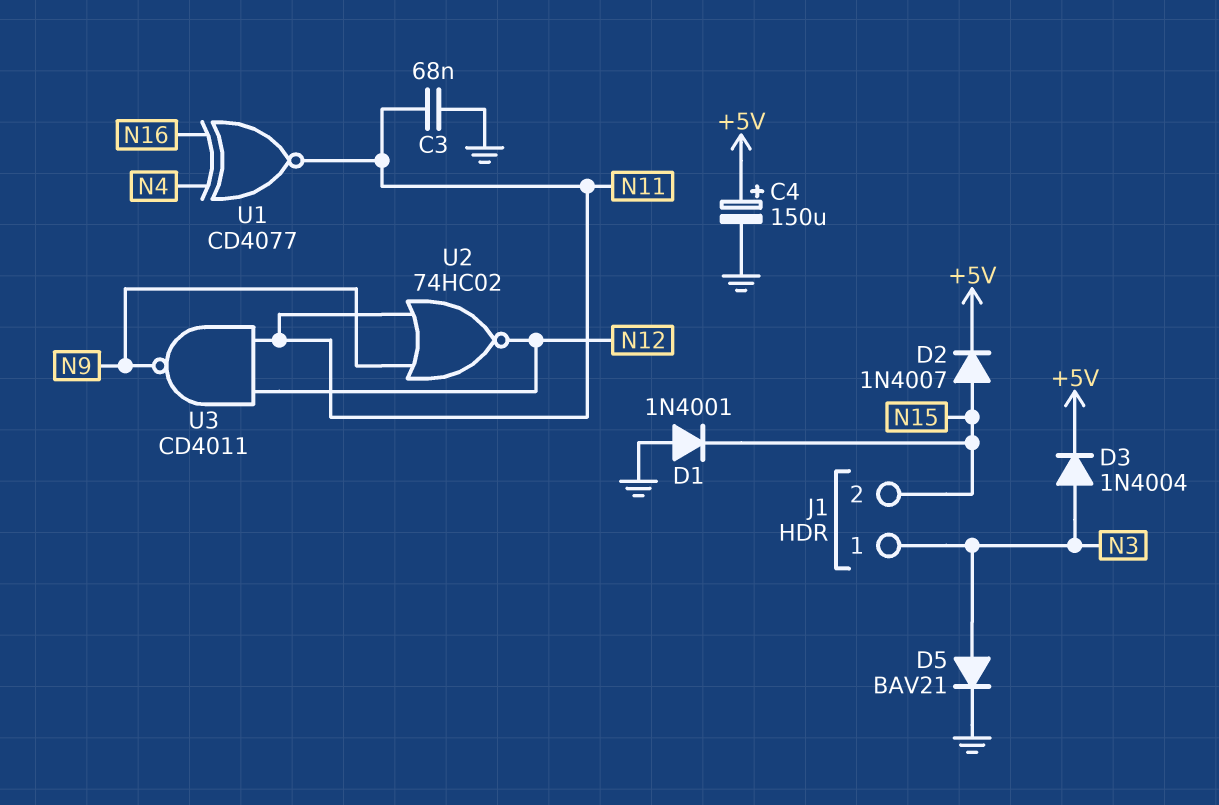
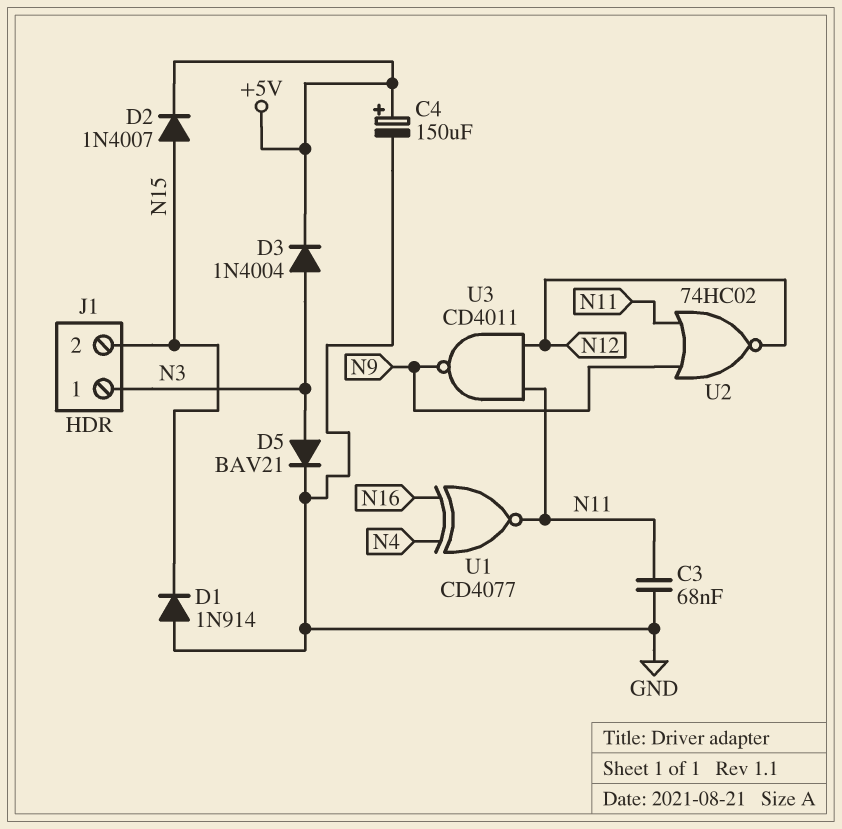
D1: diode 1N4001 (A GND, K N15) -> diode 1N914 (A GND, K N15)

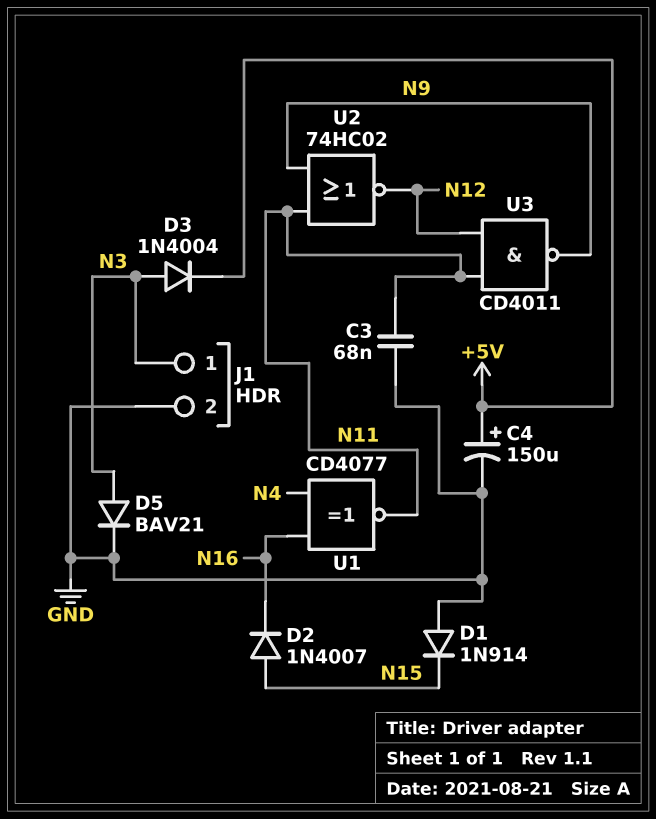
D2: diode 1N4007 (A N15, K +5V) -> diode 1N4007 (A N15, K N16)
J1 pin 2: N15 -> GND

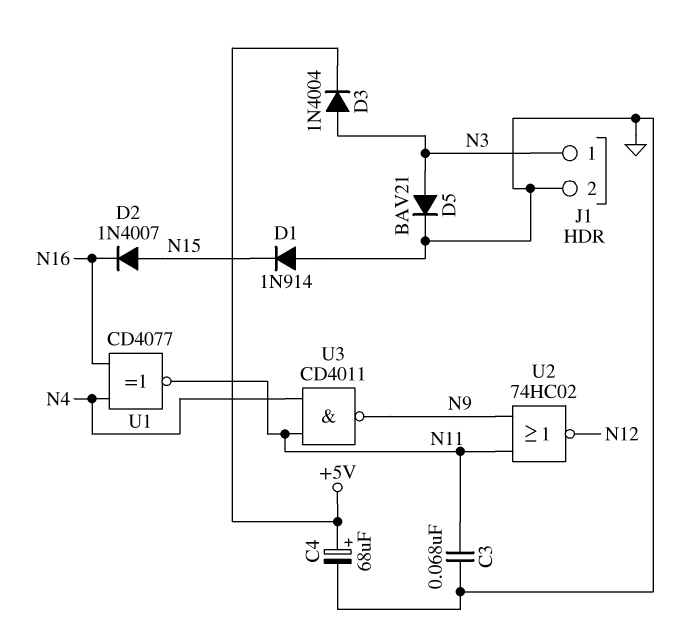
C4: 150uF (plus +5V, minus GND) -> 68uF (plus +5V, minus GND)
U3: NAND CD4011 (in N11, in N12, out N9) -> NAND CD4011 (in N4, in N11, out N9)

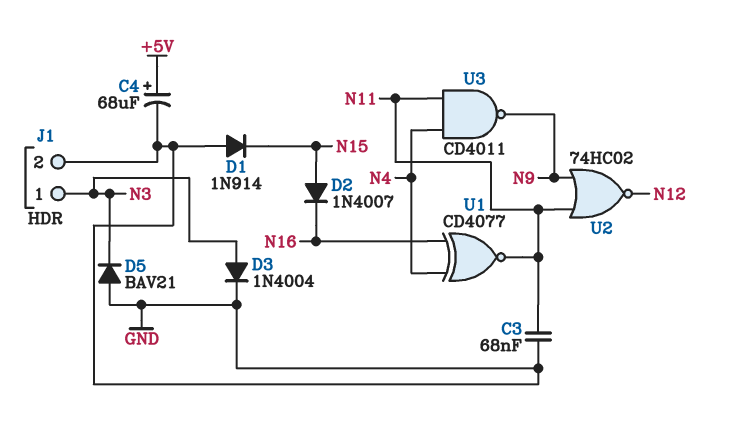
D3: diode 1N4004 (A N3, K +5V) -> diode 1N4004 (A N3, K GND)
D5: diode BAV21 (A N3, K GND) -> diode BAV21 (A GND, K N3)

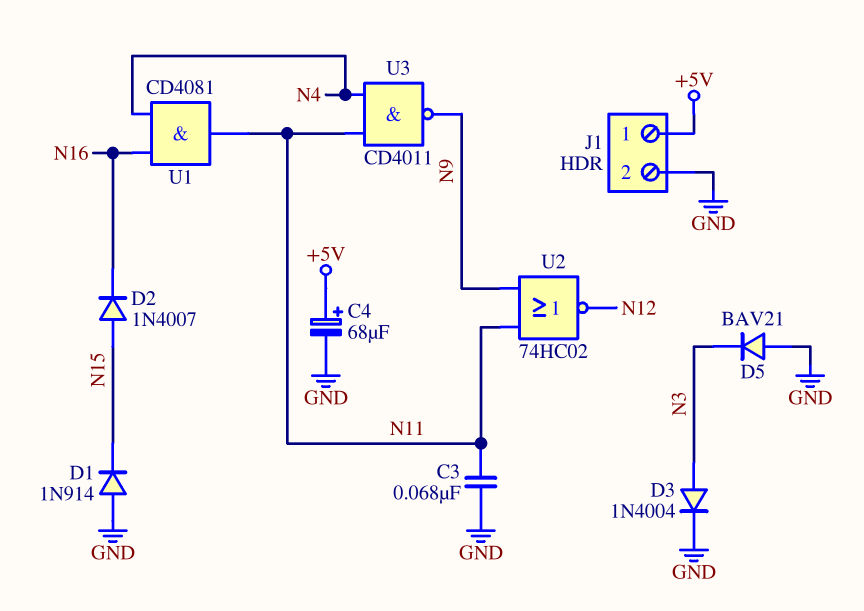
J1 pin 1: N3 -> +5V
U1: XNOR CD4077 (in N4, in N16, out N11) -> AND CD4081 (in N4, in N16, out N11)

